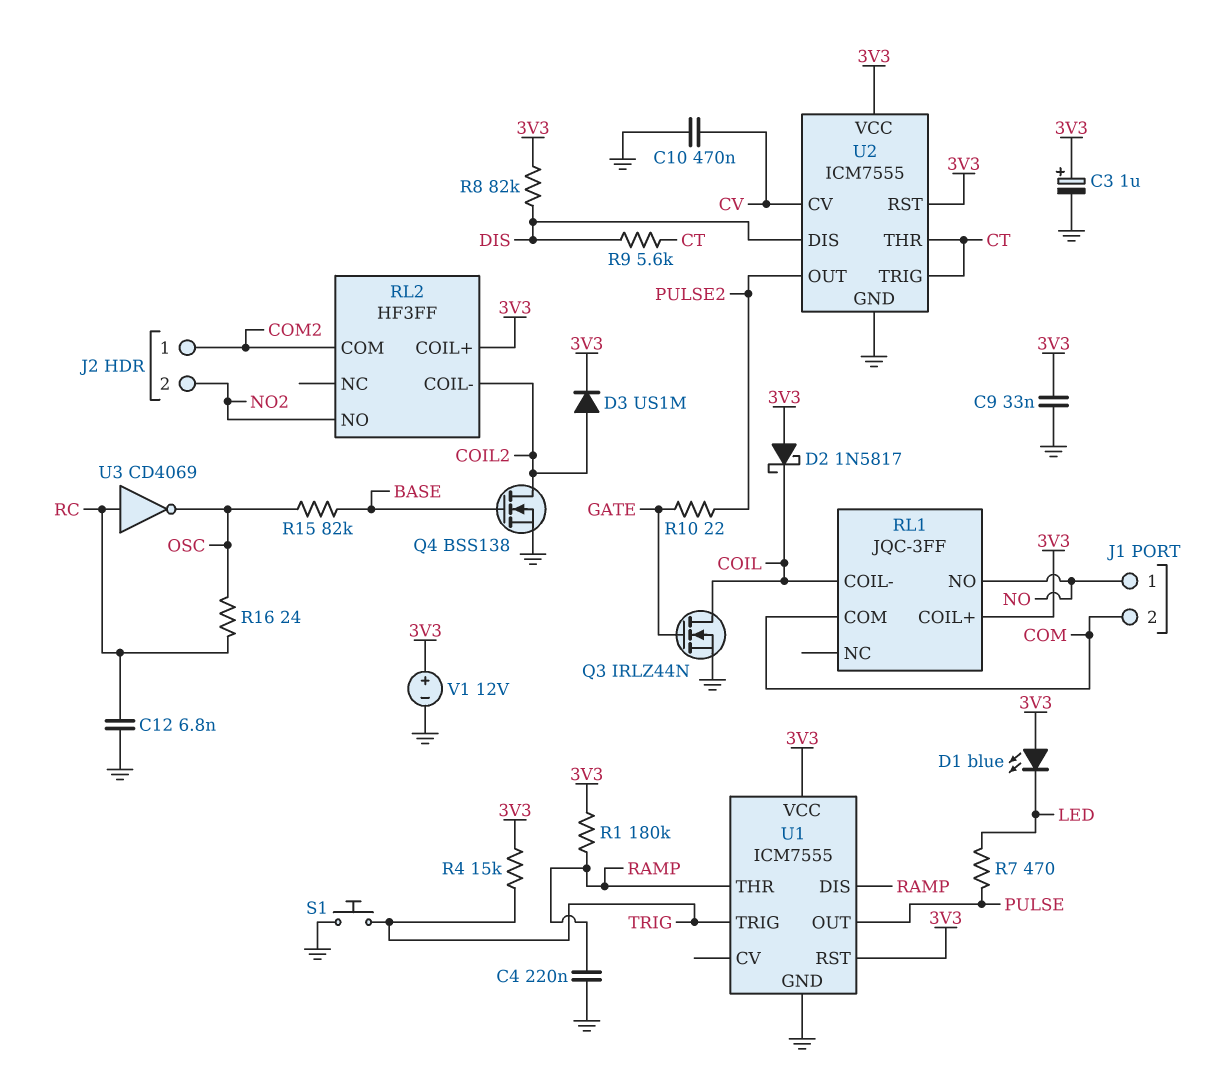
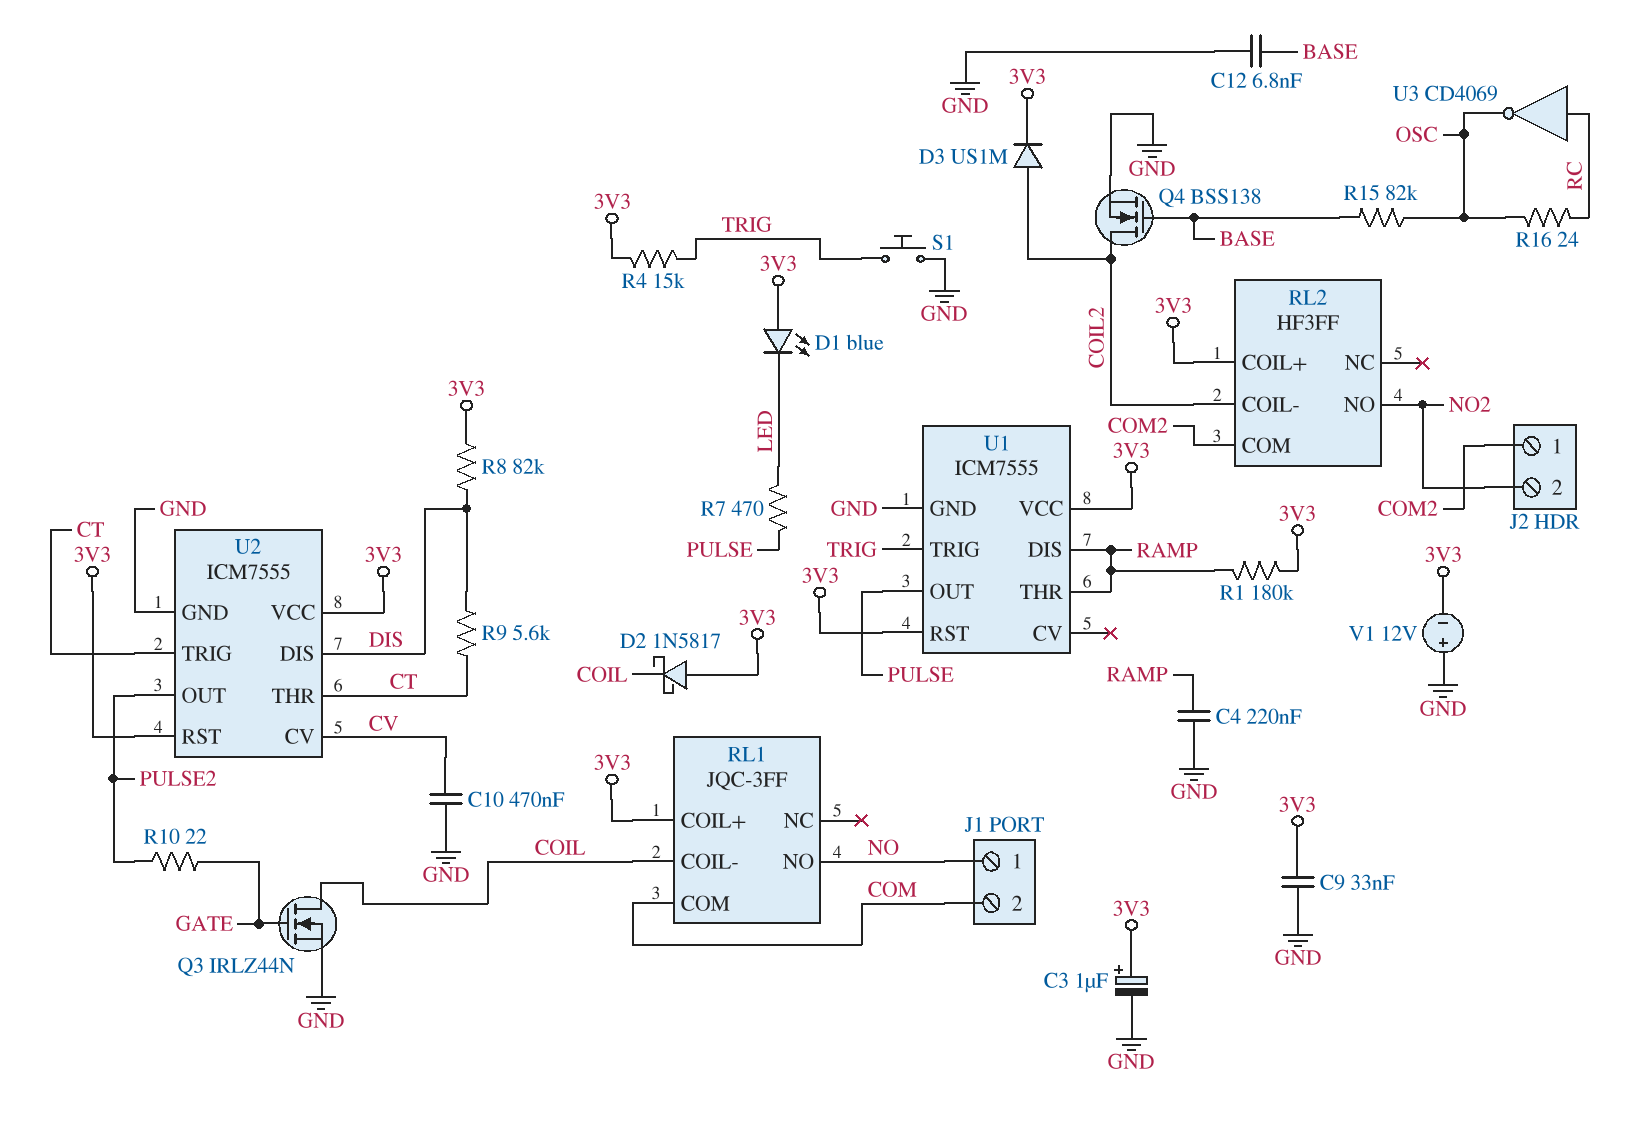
C12: 6.8nF (GND, RC) -> 6.8nF (BASE, GND)
V1: 12V (plus 3V3, minus GND) -> 12V (plus GND, minus 3V3)

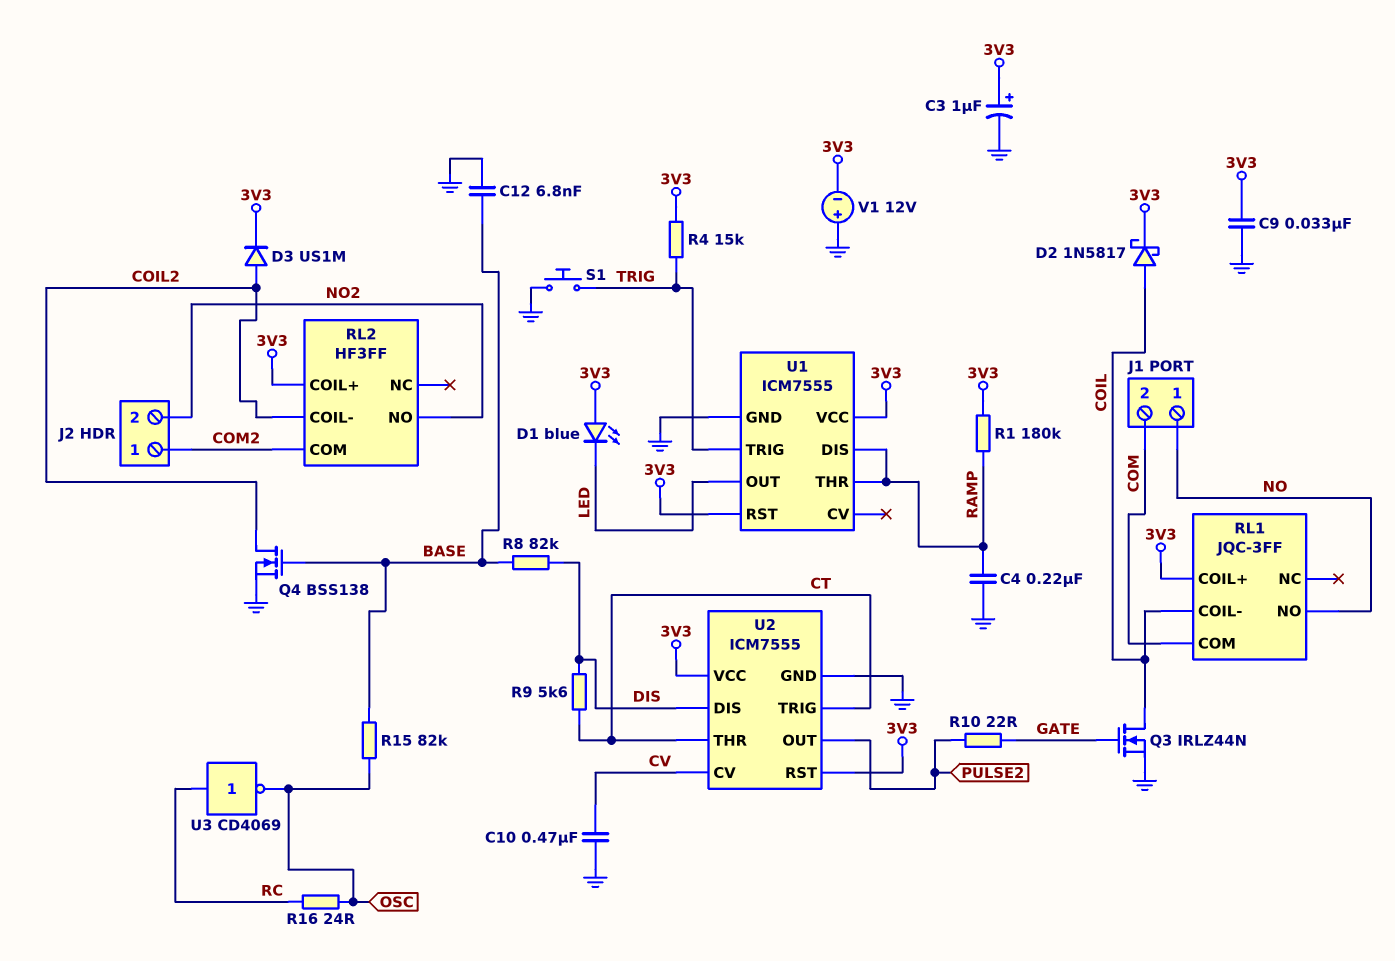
D2: schottky 1N5817 (A 3V3, K COIL) -> schottky 1N5817 (A COIL, K 3V3)
R7: 470 (LED, PULSE) -> none
R8: 82k (3V3, DIS) -> 82k (BASE, DIS)
U1 pin OUT: PULSE -> LED

